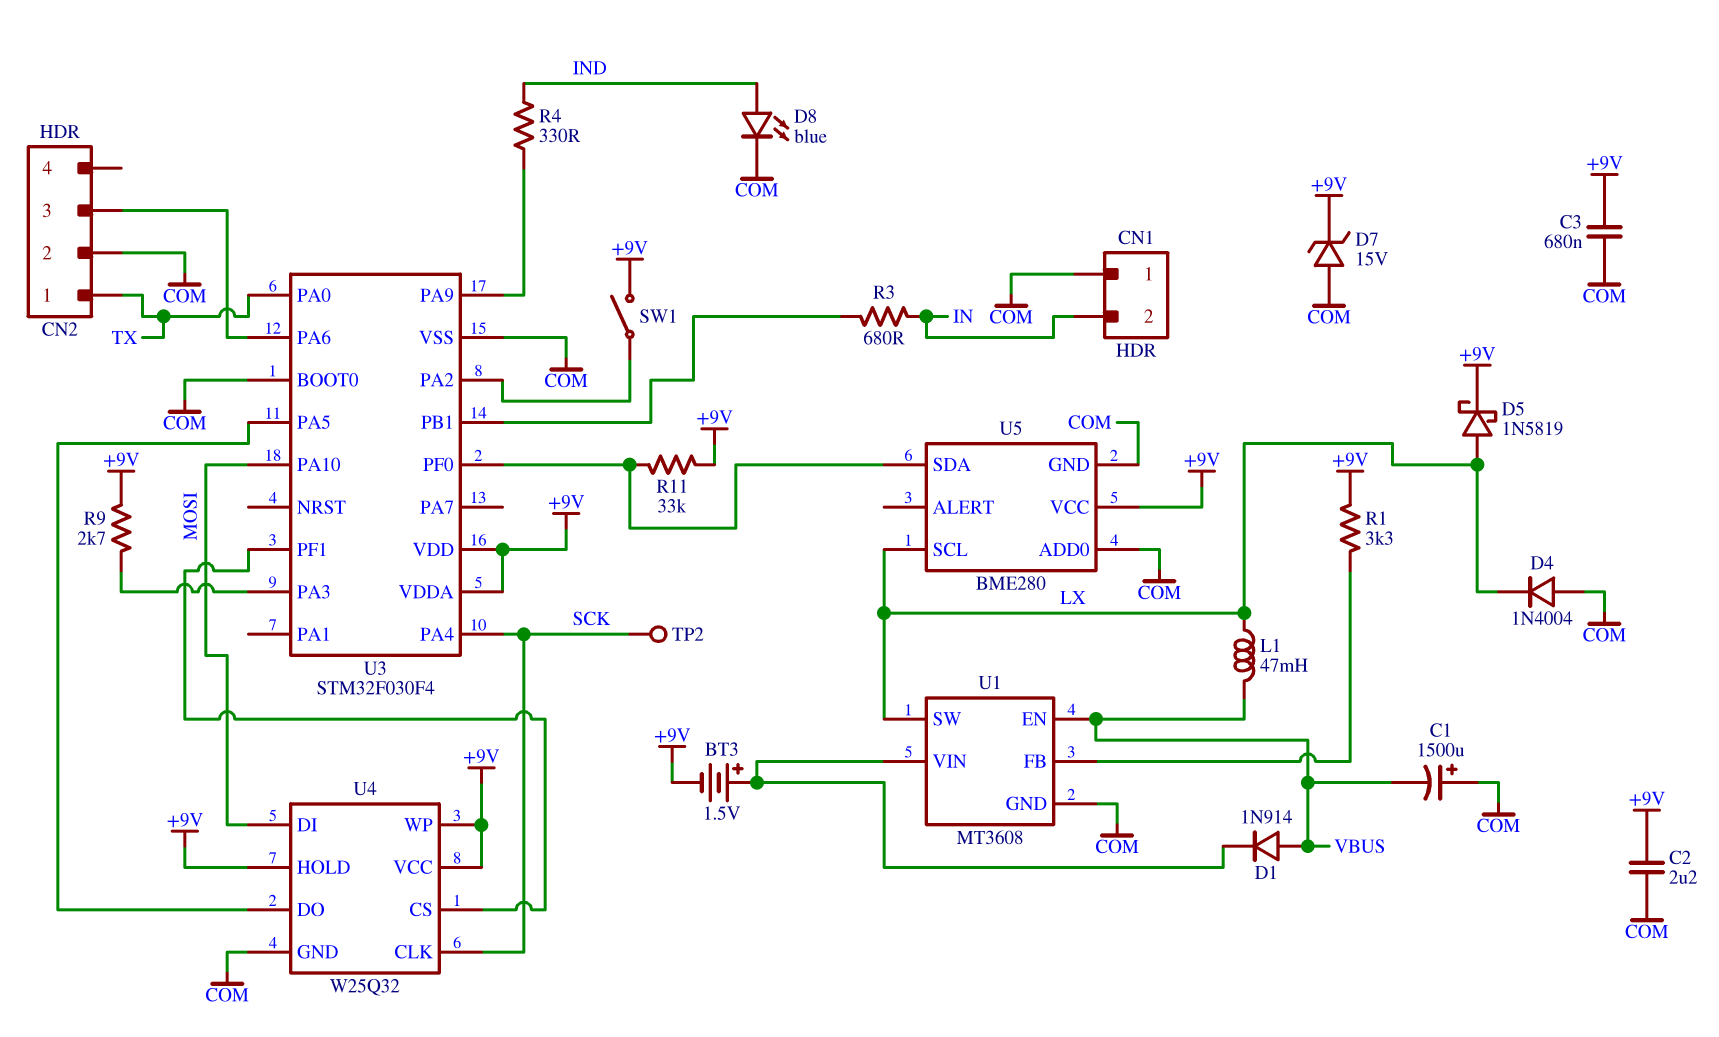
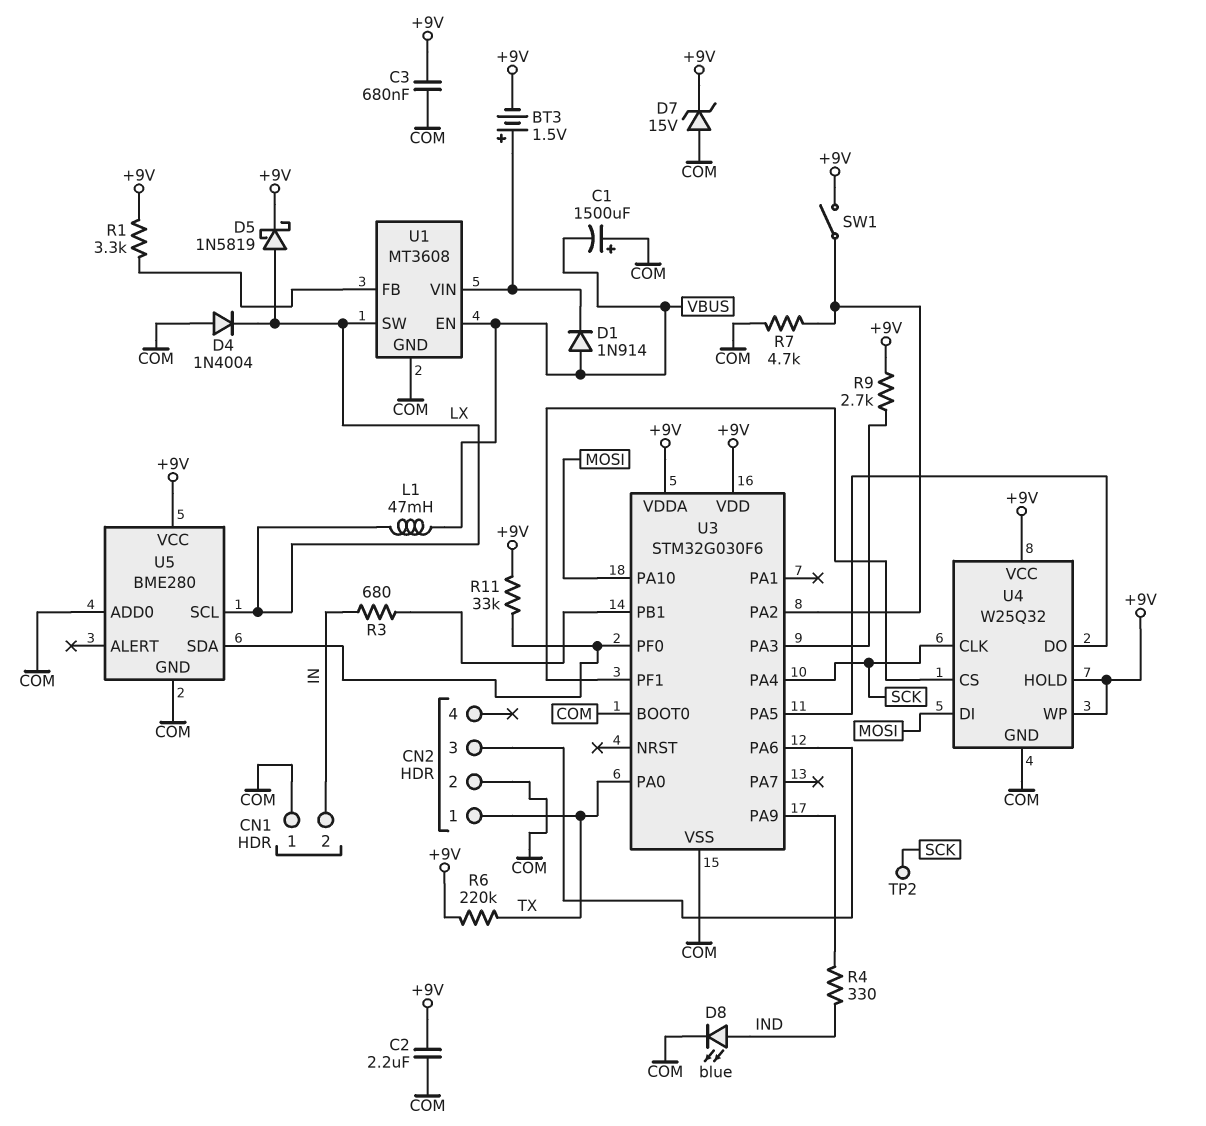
R6: none -> 220k (+9V, TX)
R7: none -> 4.7k (COM, U3/PA2)
U3: STM32F030F4 -> STM32G030F6

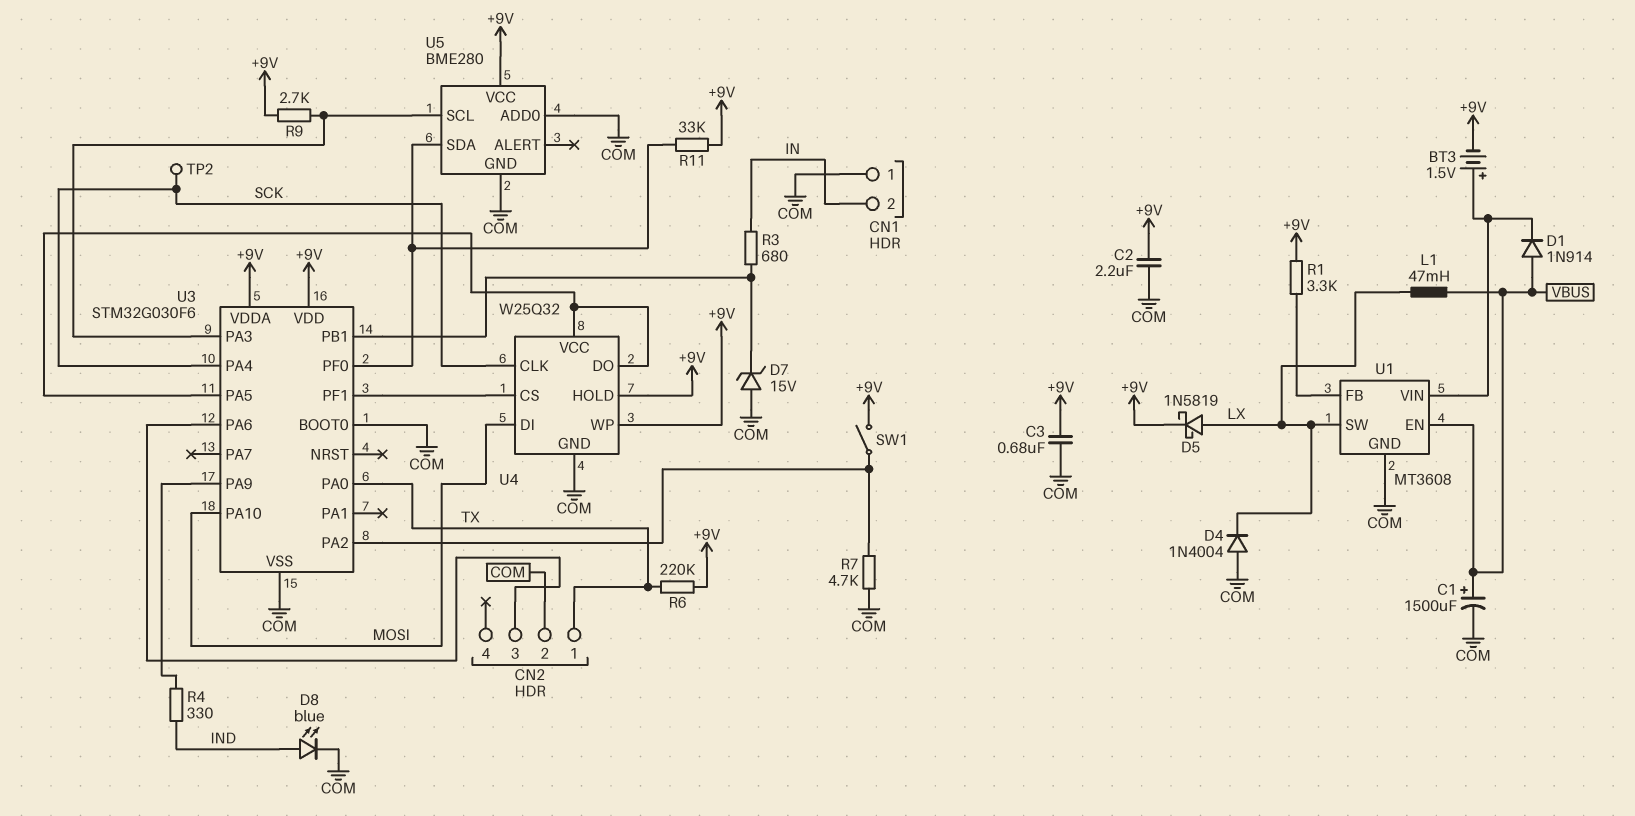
C1: 1500uF (plus COM, minus VBUS) -> 1500uF (plus VBUS, minus COM)
D7: zener 15V (A COM, K +9V) -> zener 15V (A COM, K U3/PB1)
U4 pin VCC: +9V -> U3/PA5
U5 pin SCL: LX -> U3/PA3

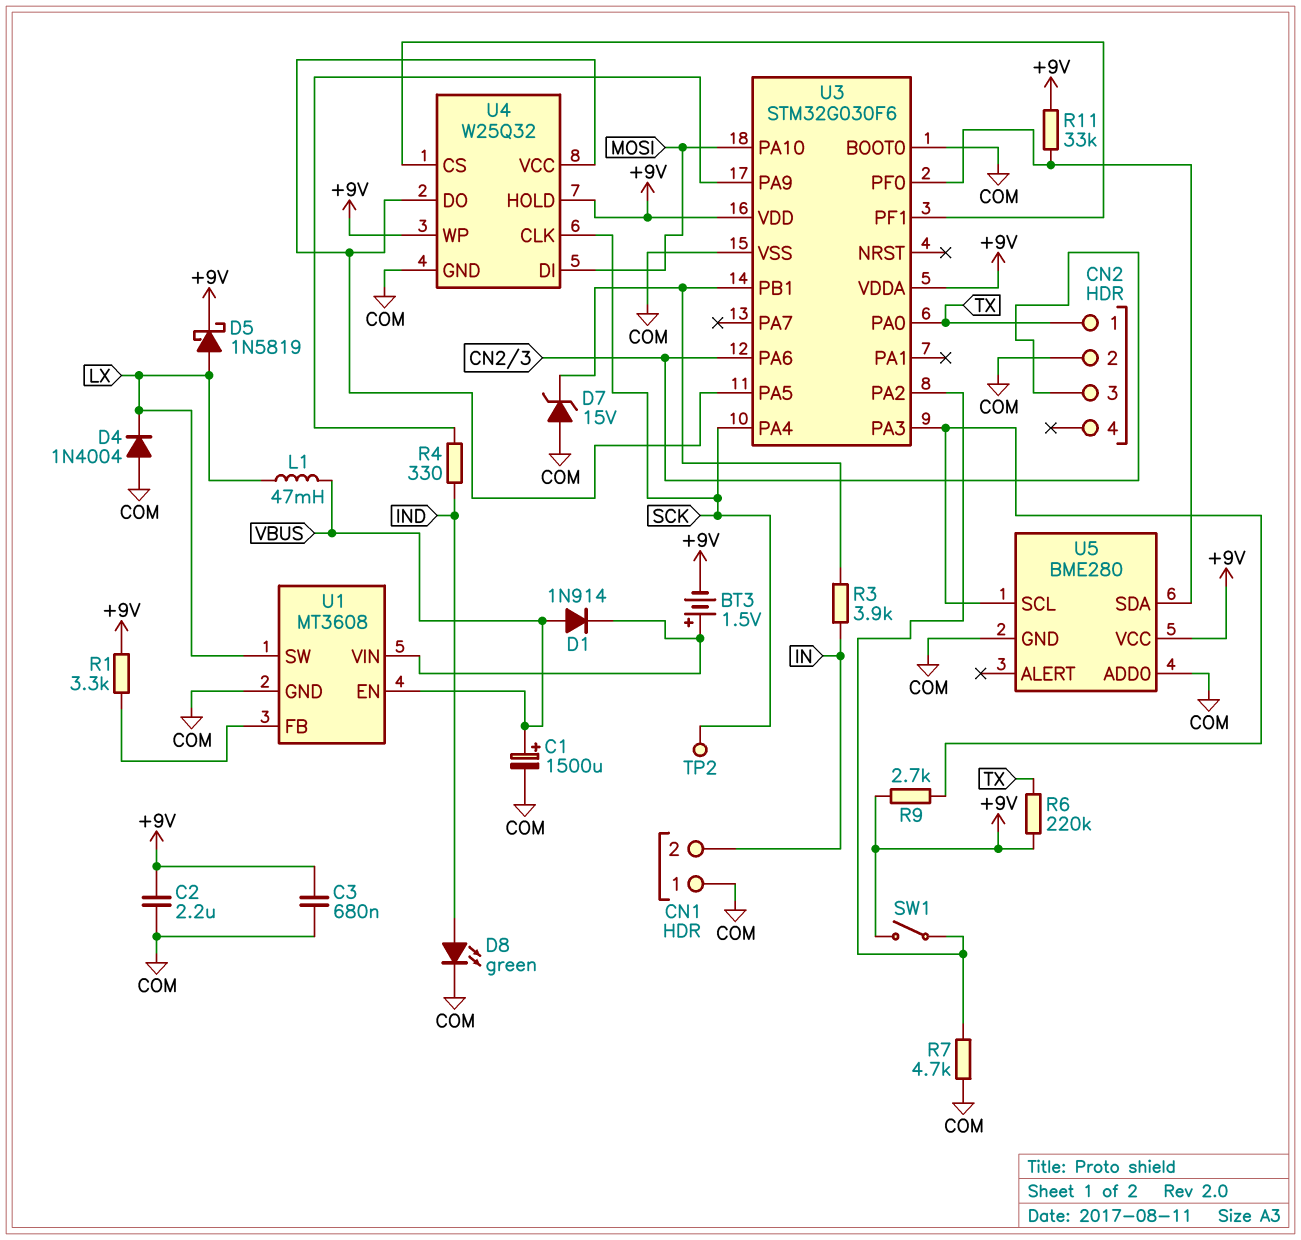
D8: LED blue (A IND, K COM) -> LED green (A IND, K COM)
R3: 680 (IN, U3/PB1) -> 3.9k (IN, U3/PB1)

